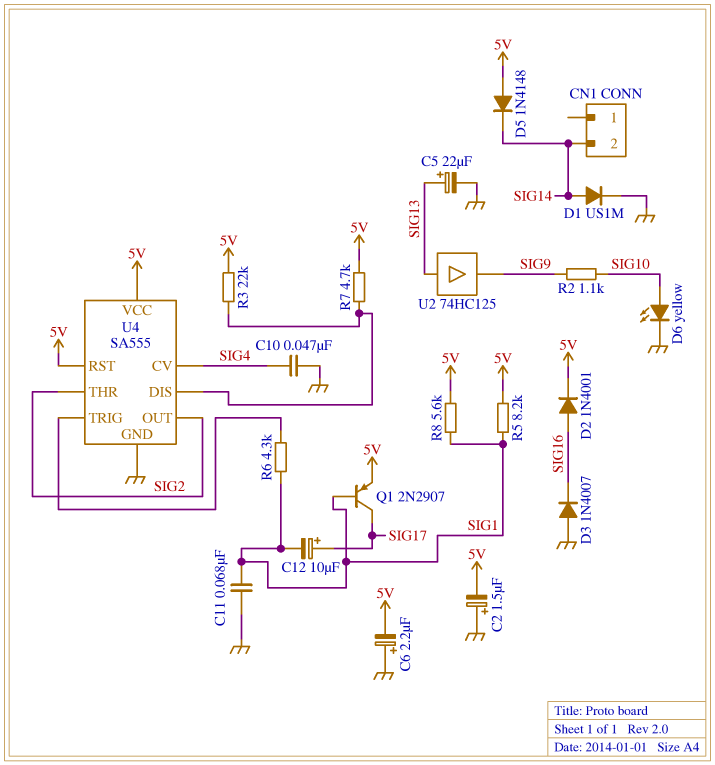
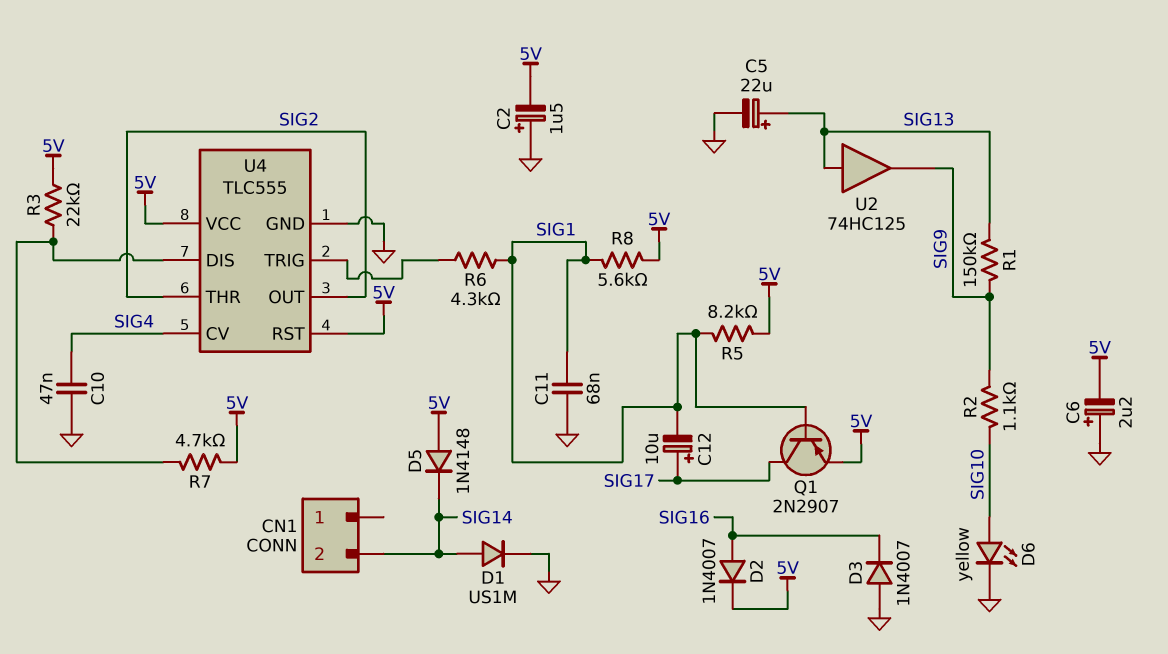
D2: diode 1N4001 (A SIG16, K 5V) -> diode 1N4007 (A SIG16, K 5V)
R1: none -> 150k (SIG9, SIG13)
U4: SA555 -> TLC555

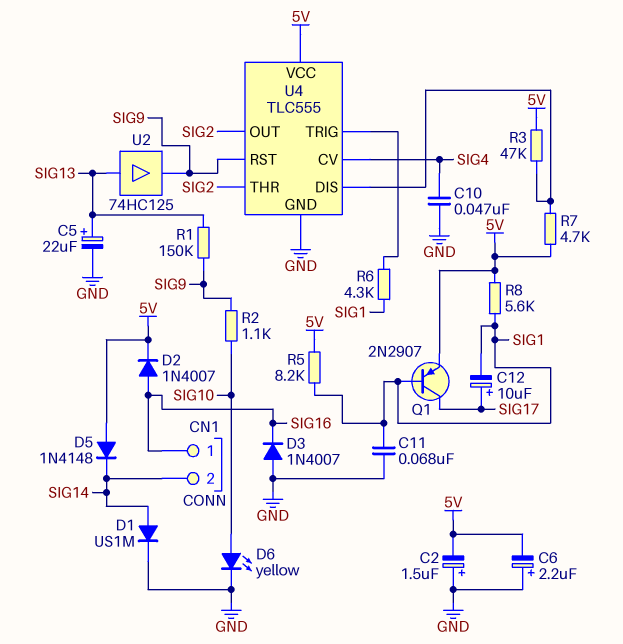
CN1 pin 1: none -> SIG16
R3: 22k (5V, U4/DIS) -> 47k (5V, U4/DIS)
U4 pin RST: 5V -> SIG9

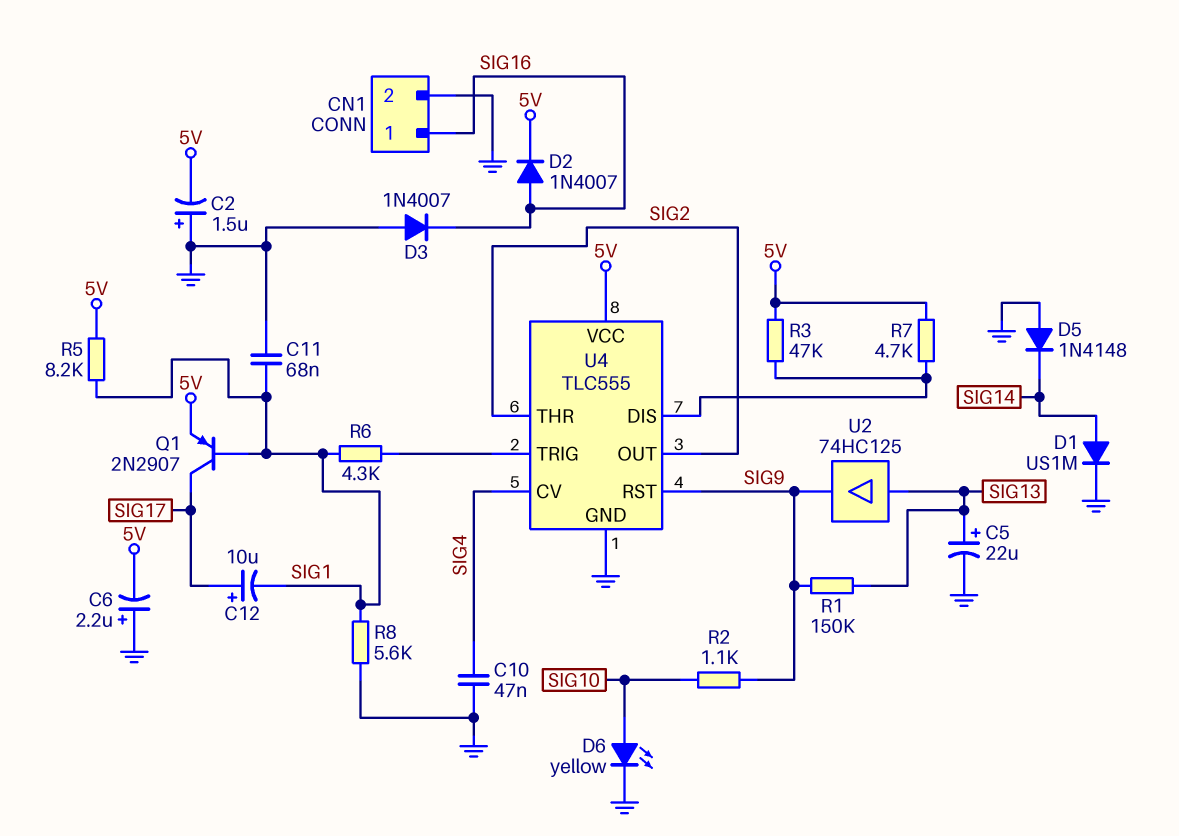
CN1 pin 2: SIG14 -> GND
D5: diode 1N4148 (A 5V, K SIG14) -> diode 1N4148 (A GND, K SIG14)
R8: 5.6k (5V, SIG1) -> 5.6k (GND, SIG1)

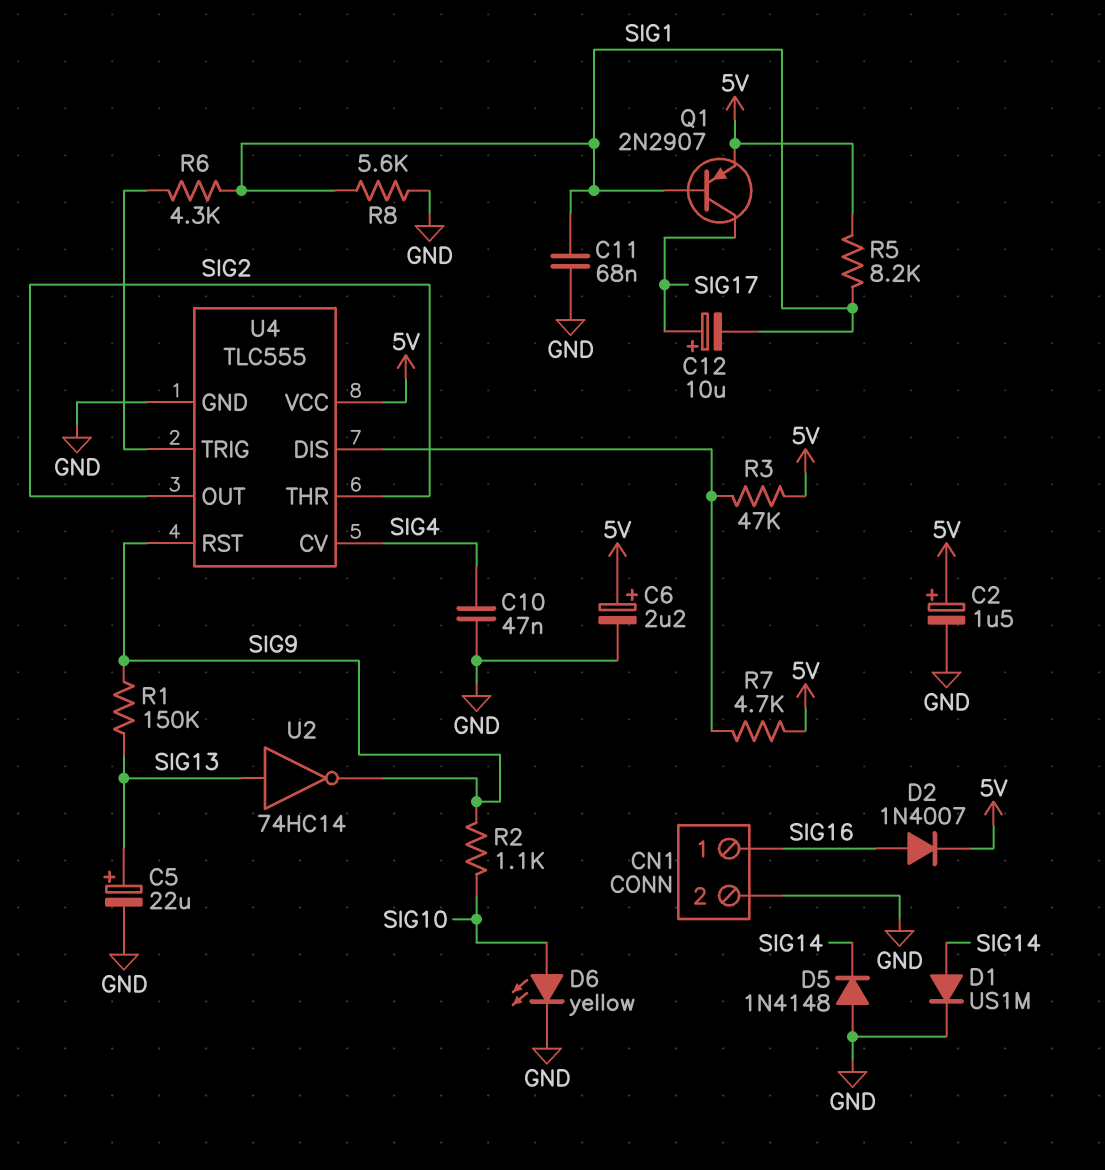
C2: 1.5uF (plus GND, minus 5V) -> 1.5uF (plus 5V, minus GND)
C6: 2.2uF (plus GND, minus 5V) -> 2.2uF (plus 5V, minus GND)
D3: diode 1N4007 (A GND, K SIG16) -> none
U2: buffer 74HC125 (in SIG13, out SIG9) -> NOT 74HC14 (in SIG13, out SIG9)

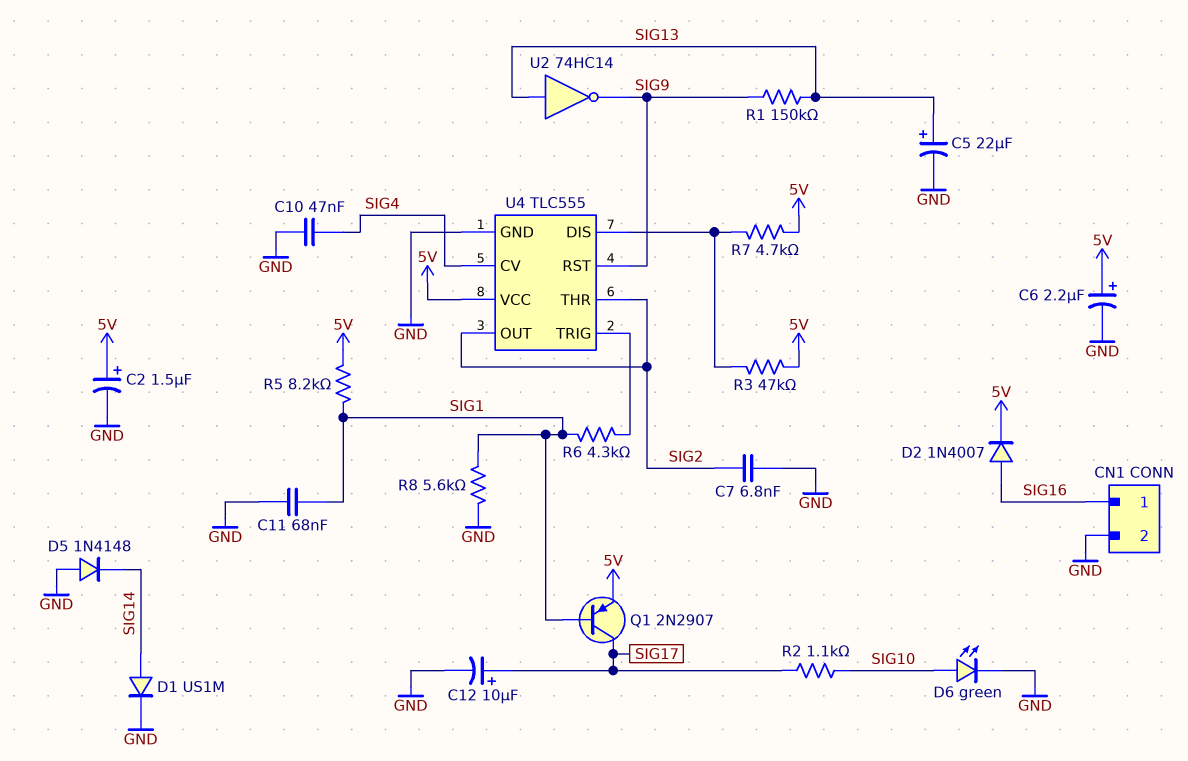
C7: none -> 6.8nF (GND, SIG2)
C12: 10uF (plus SIG17, minus SIG1) -> 10uF (plus SIG17, minus GND)
D6: LED yellow (A SIG10, K GND) -> LED green (A SIG10, K GND)
R2: 1.1k (SIG9, SIG10) -> 1.1k (SIG10, SIG17)

